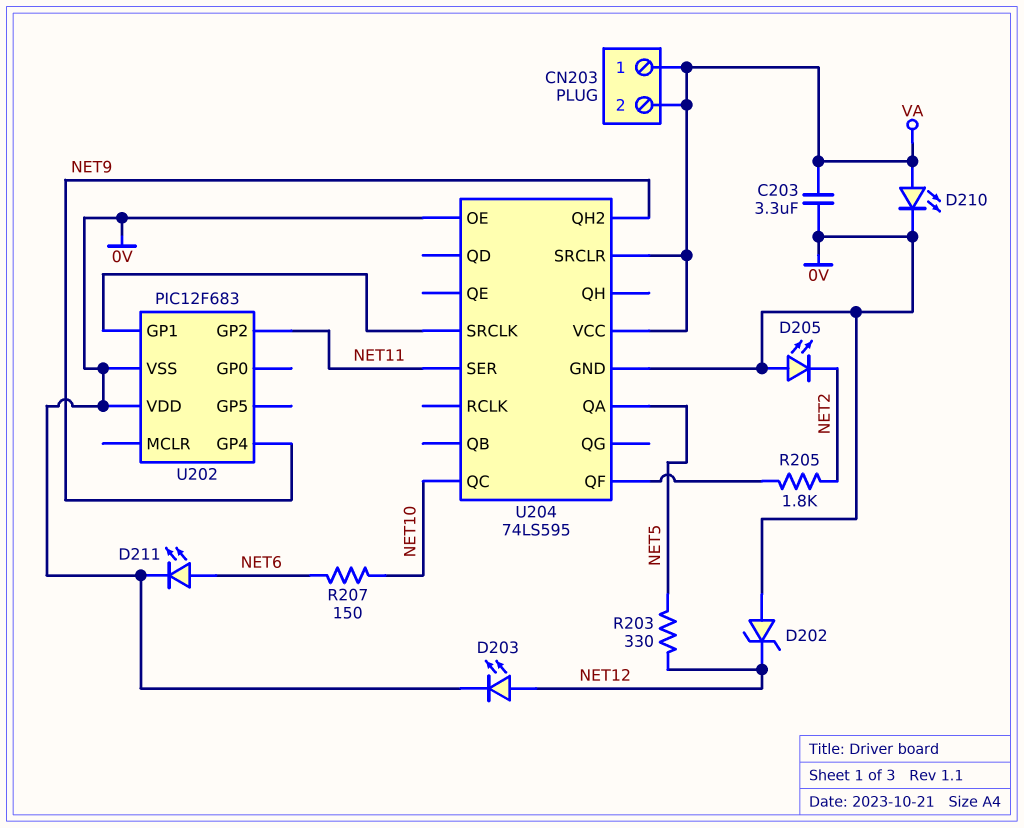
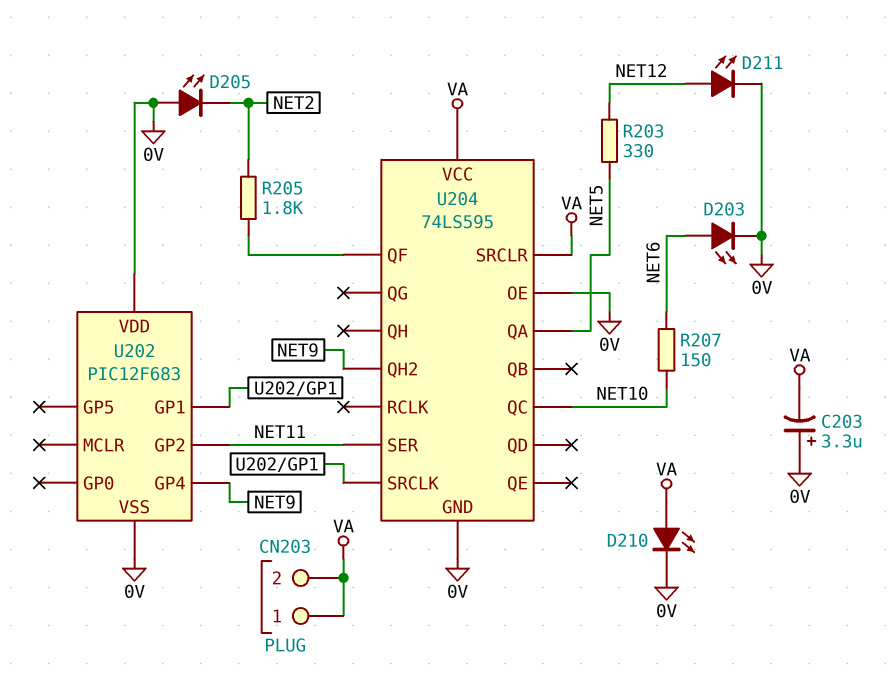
C203: 3.3uF (0V, VA) -> 3.3uF (plus 0V, minus VA)
D202: zener (A 0V, K NET12) -> none
D203: LED (A NET12, K 0V) -> LED (A NET6, K 0V)
D211: LED (A NET6, K 0V) -> LED (A NET12, K 0V)

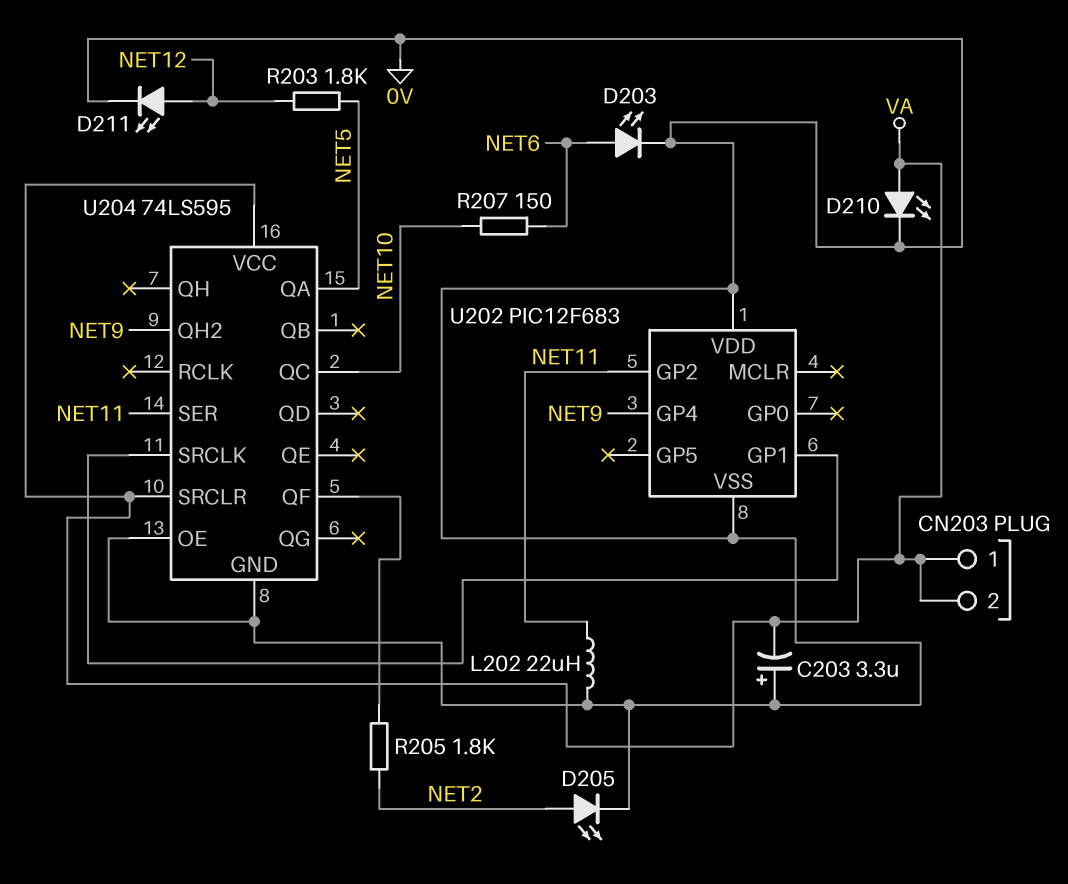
D205: LED (A 0V, K NET2) -> LED (A NET2, K 0V)
L202: none -> 22uH (0V, NET11)
R203: 330 (NET5, NET12) -> 1.8k (NET5, NET12)

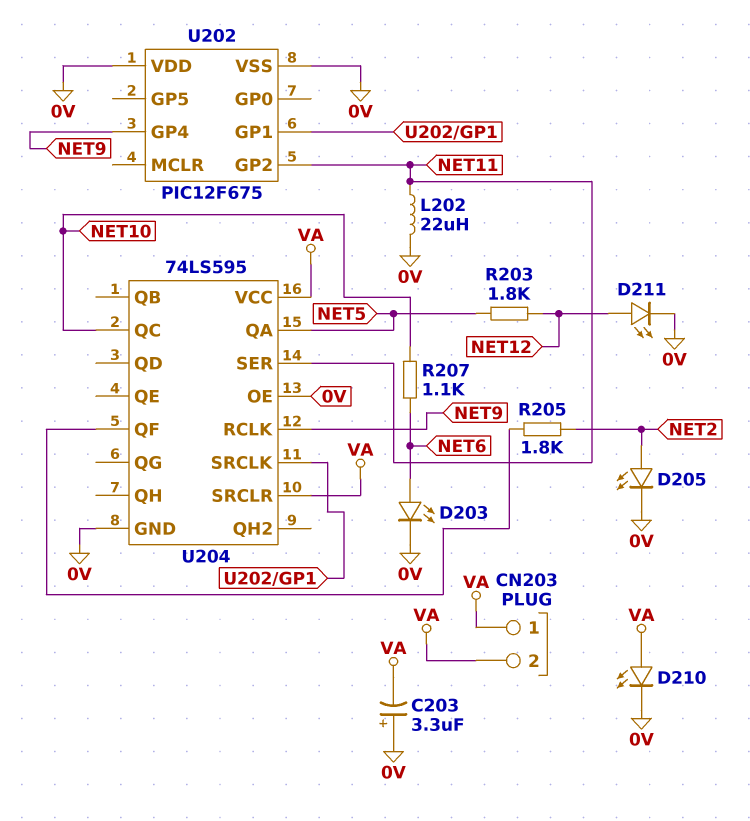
R207: 150 (NET6, NET10) -> 1.1k (NET6, NET10)
U202: PIC12F683 -> PIC12F675
U204 pin QH2: NET9 -> none
U204 pin RCLK: none -> NET9

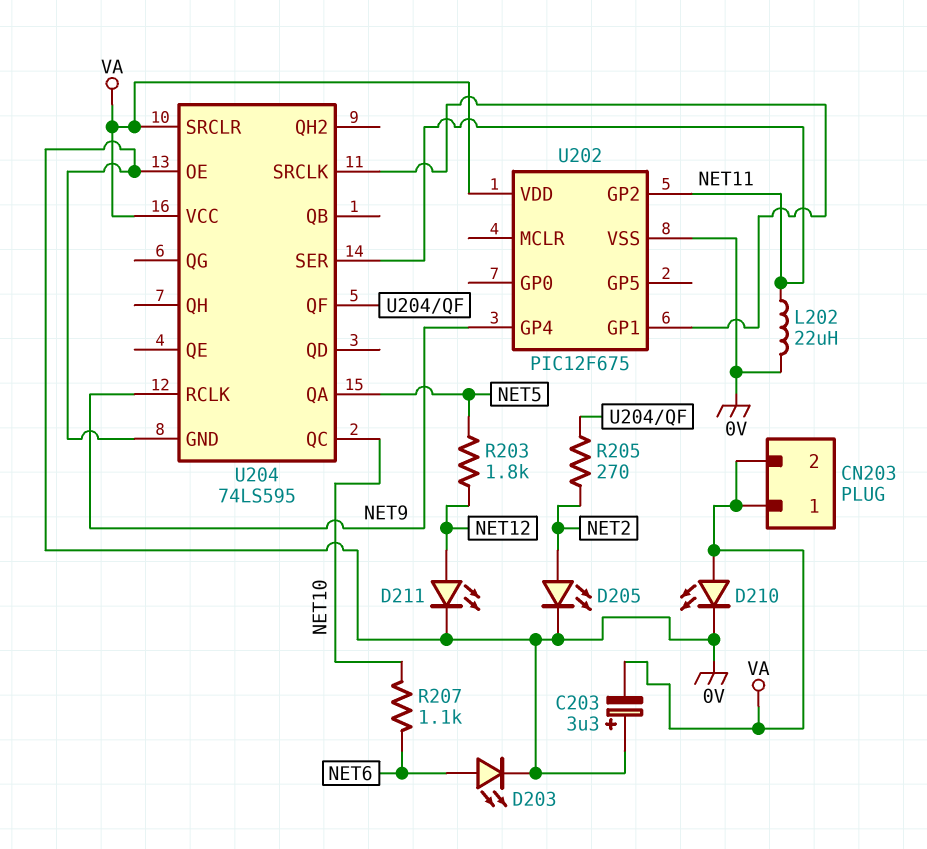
R205: 1.8k (NET2, U204/QF) -> 270 (NET2, U204/QF)
U202 pin VDD: 0V -> VA

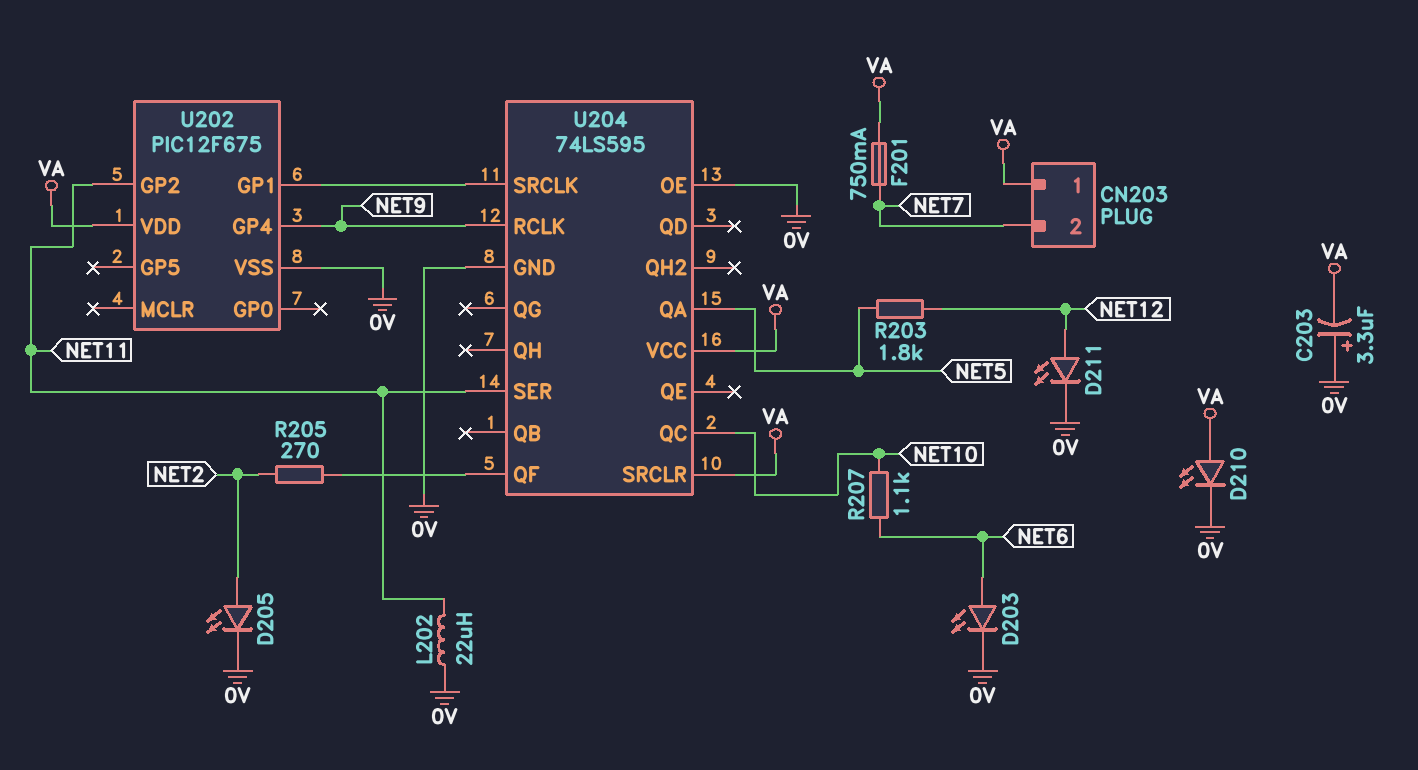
CN203 pin 2: VA -> NET7
F201: none -> 750mA (NET7, VA)

